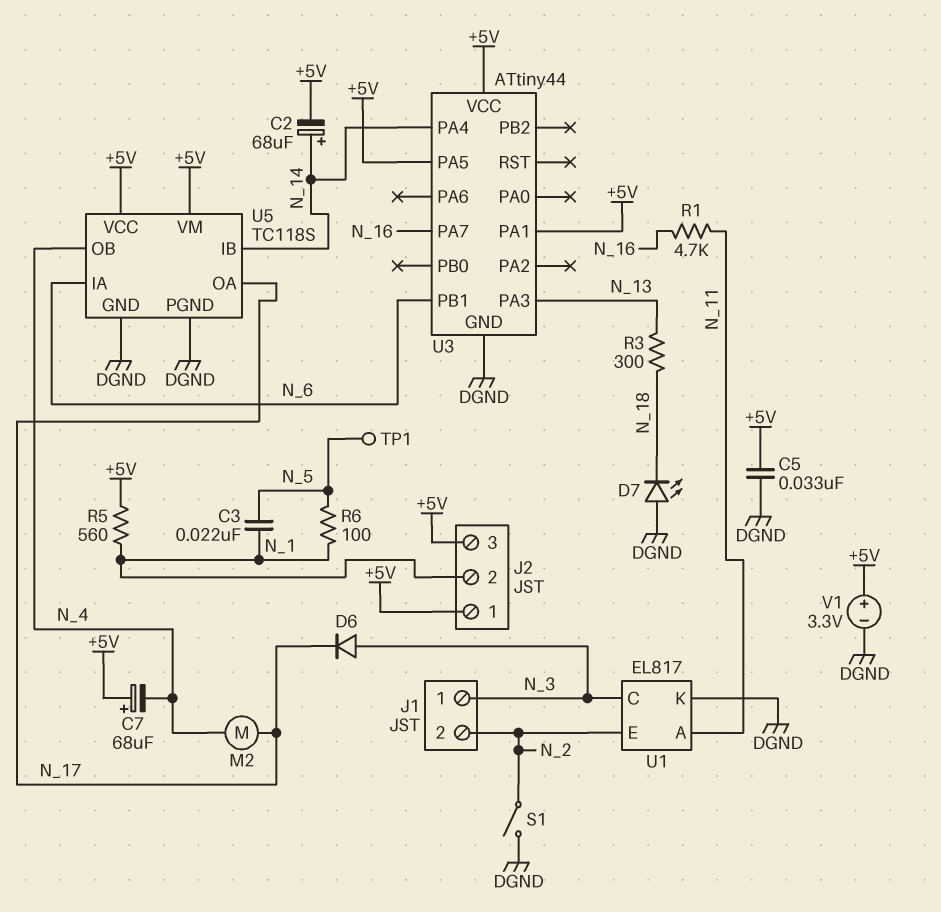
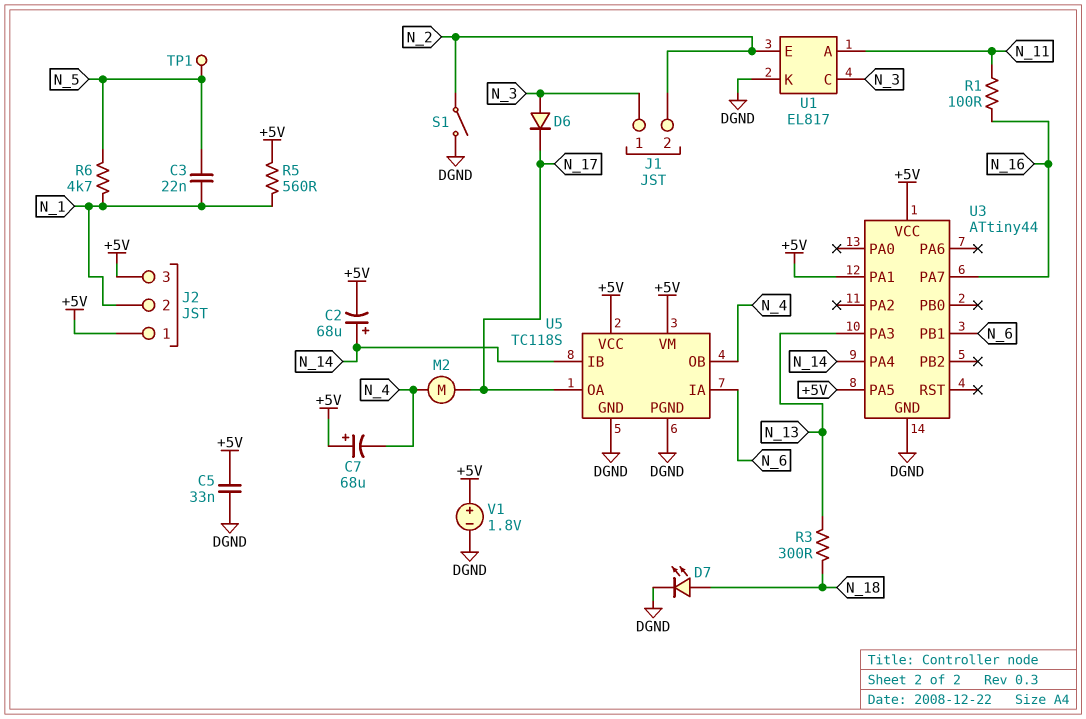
D7: LED (A DGND, K N_18) -> LED (A N_18, K DGND)
R1: 4.7k (N_11, N_16) -> 100 (N_11, N_16)
R6: 100 (N_1, N_5) -> 4.7k (N_1, N_5)
V1: 3.3V (plus +5V, minus DGND) -> 1.8V (plus +5V, minus DGND)

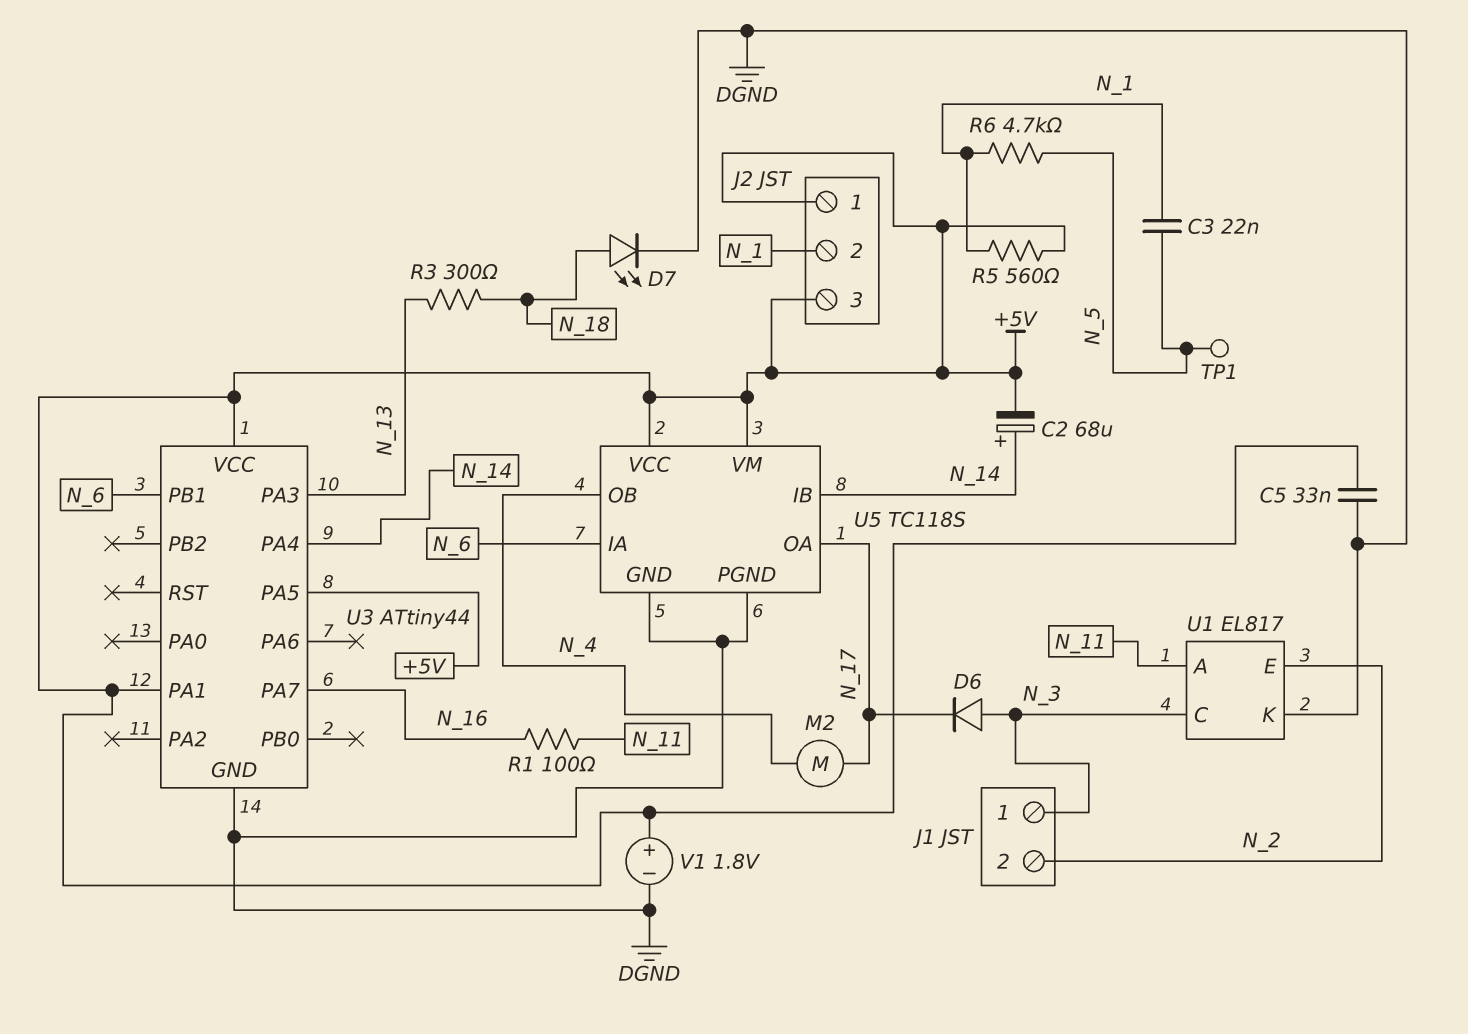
C7: 68uF (plus +5V, minus N_4) -> none
S1: switch (DGND, N_2) -> none

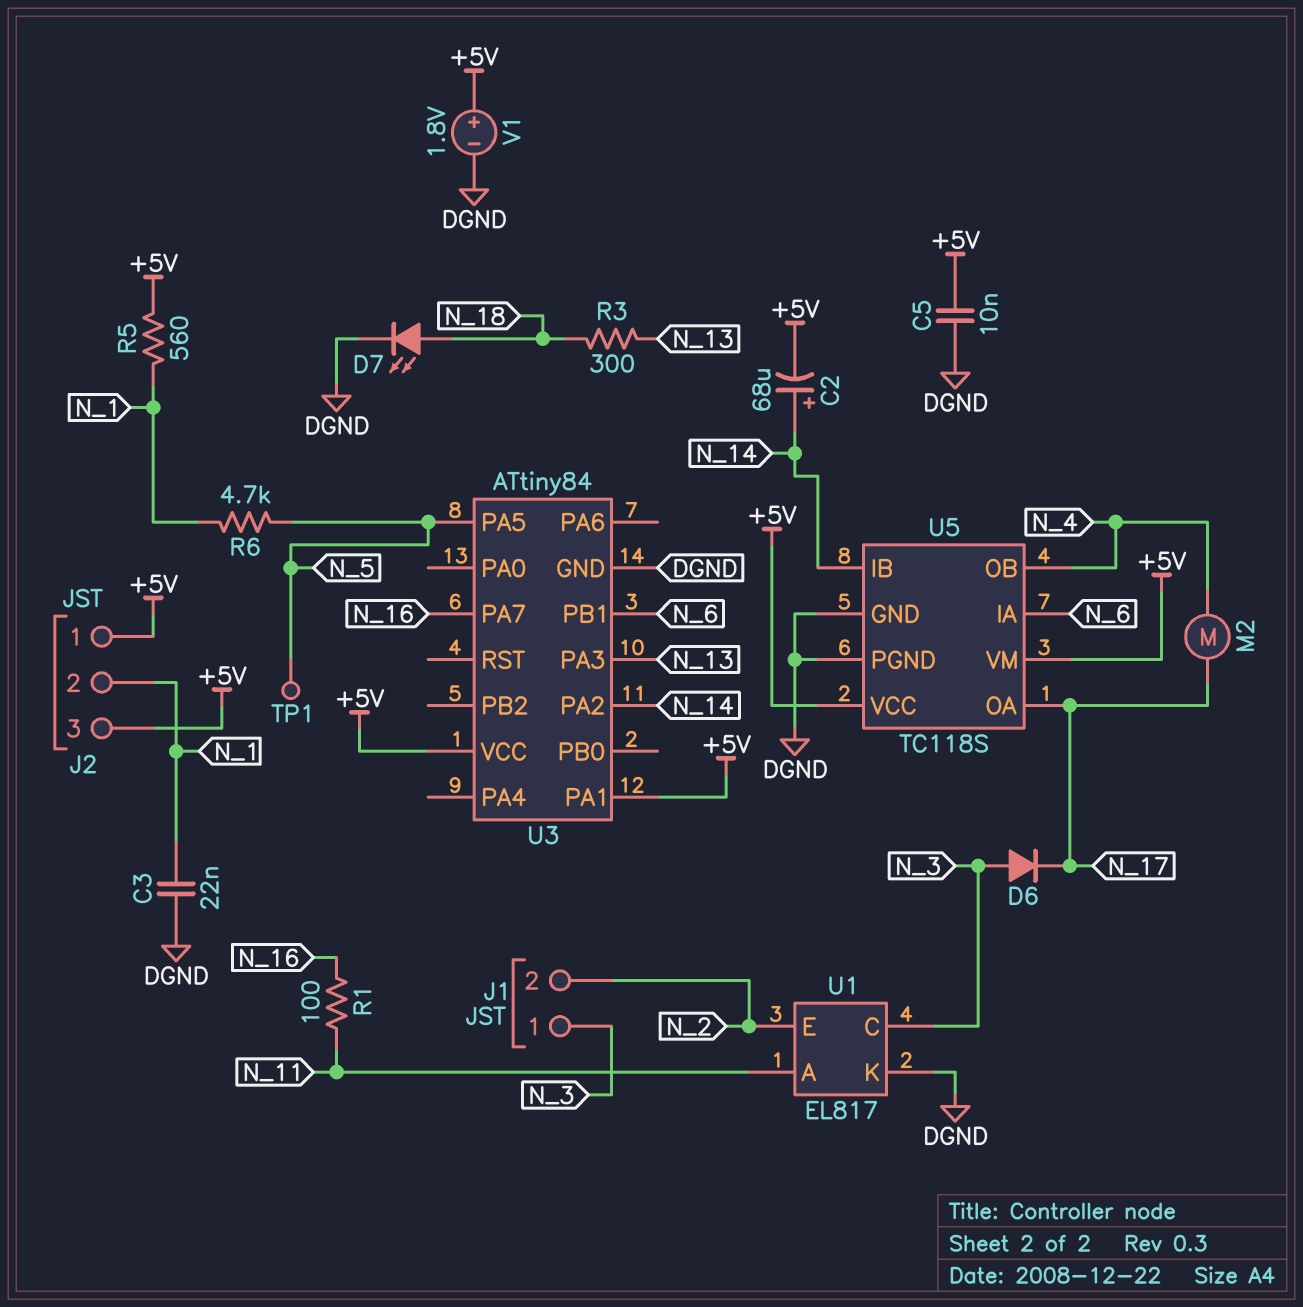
C3: 22nF (N_1, N_5) -> 22nF (DGND, N_1)
C5: 33nF (+5V, DGND) -> 10nF (+5V, DGND)
U3: ATtiny44 -> ATtiny84
U3 pin PA2: none -> N_14
U3 pin PA4: N_14 -> none
U3 pin PA5: +5V -> N_5

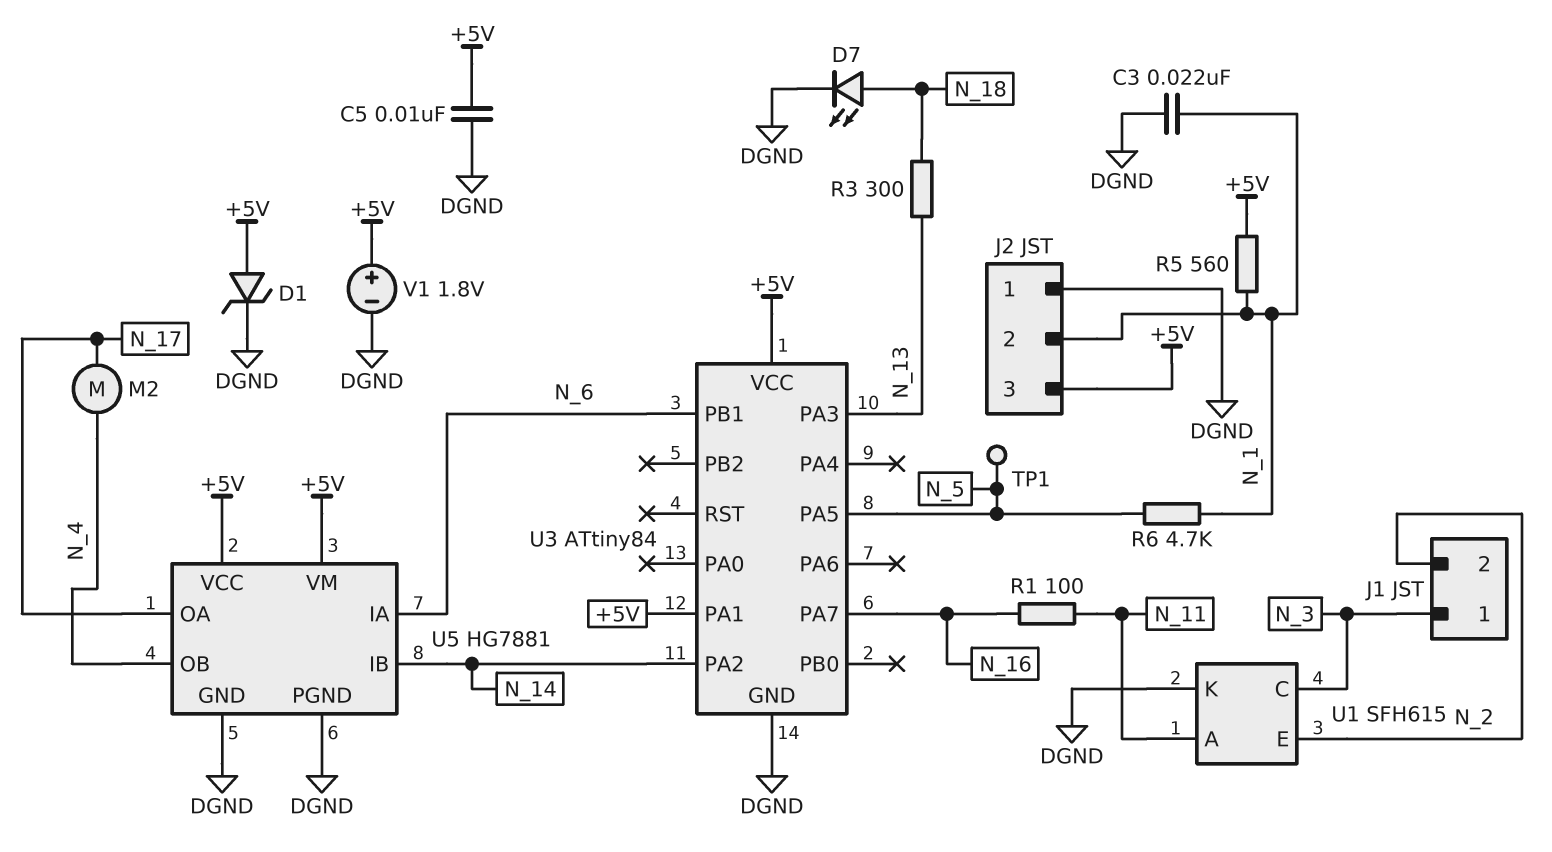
C2: 68uF (plus N_14, minus +5V) -> none
D1: none -> zener (A +5V, K DGND)
D6: diode (A N_3, K N_17) -> none
J2 pin 1: +5V -> DGND
U1: EL817 -> SFH615
U5: TC118S -> HG7881

